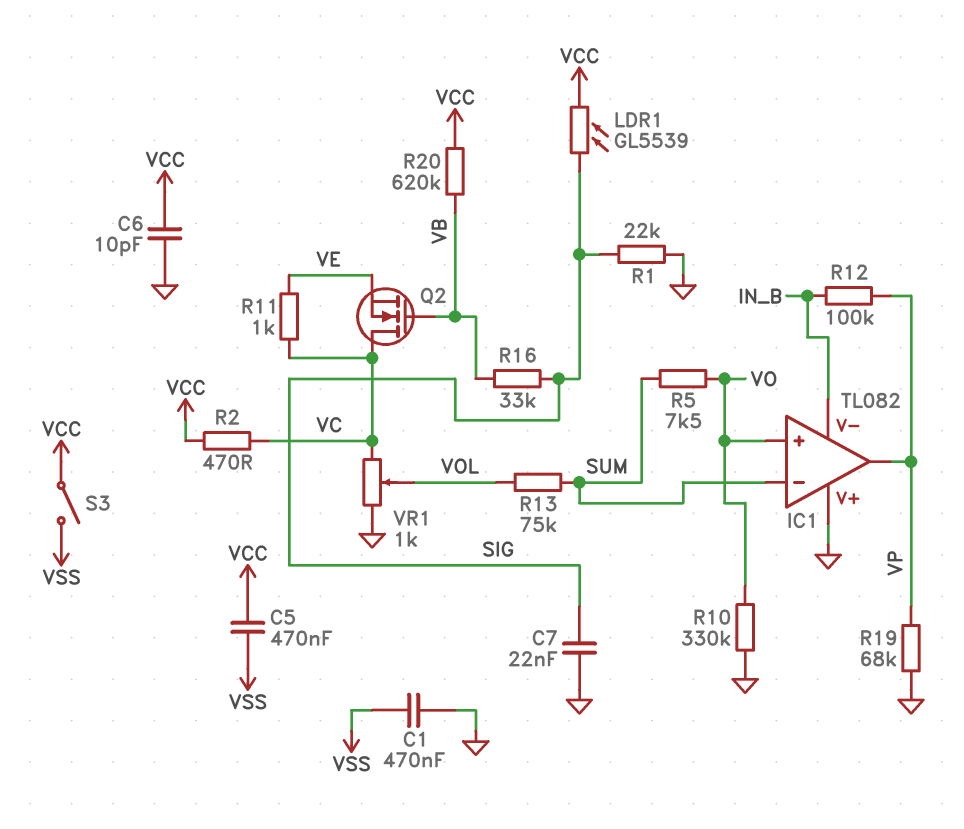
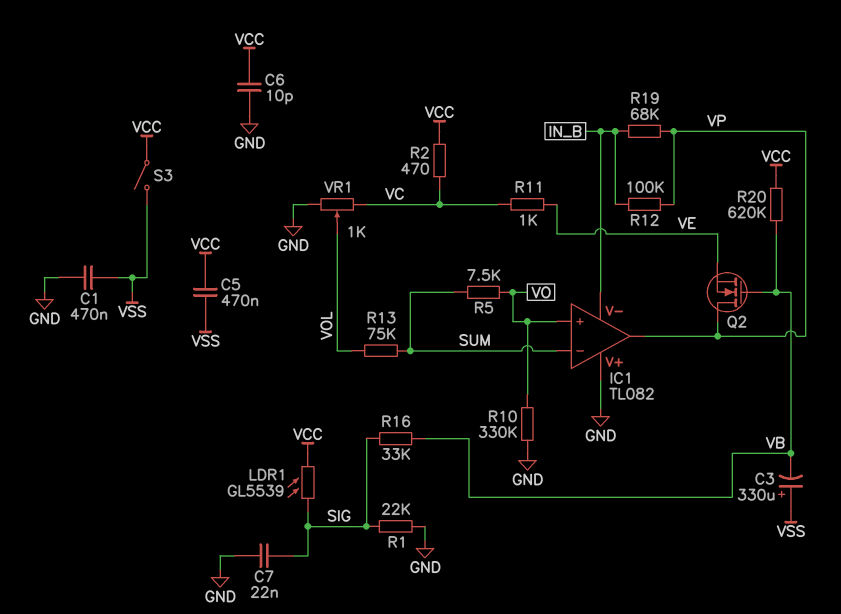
C3: none -> 330uF (plus VSS, minus VB)
Q2: NMOS (G VB, D VC, S VE) -> NMOS (G VB, D VP, S VE)
R19: 68k (GND, VP) -> 68k (IN_B, VP)

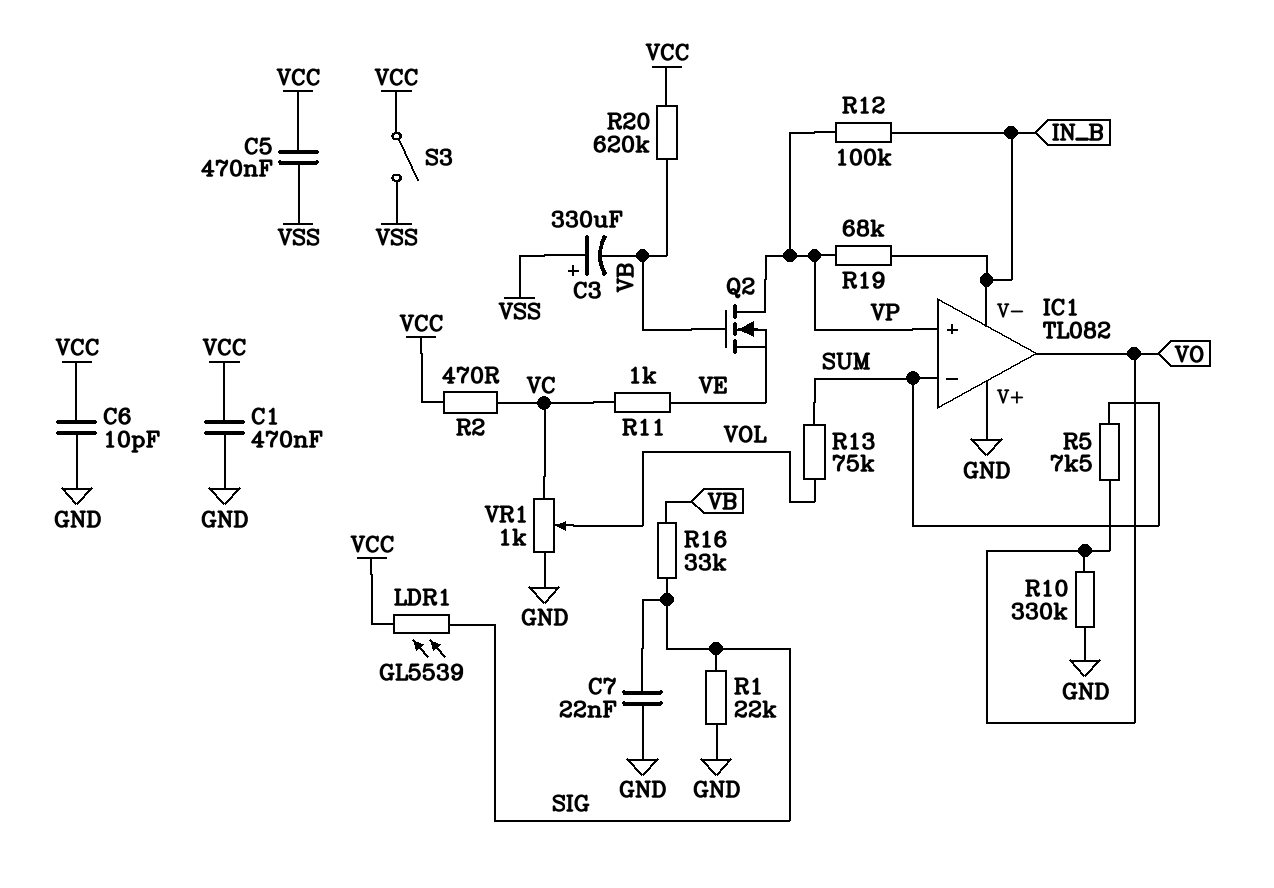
C1: 470nF (GND, VSS) -> 470nF (GND, VCC)
IC1 pin in+: VO -> VP
IC1 pin out: VP -> VO

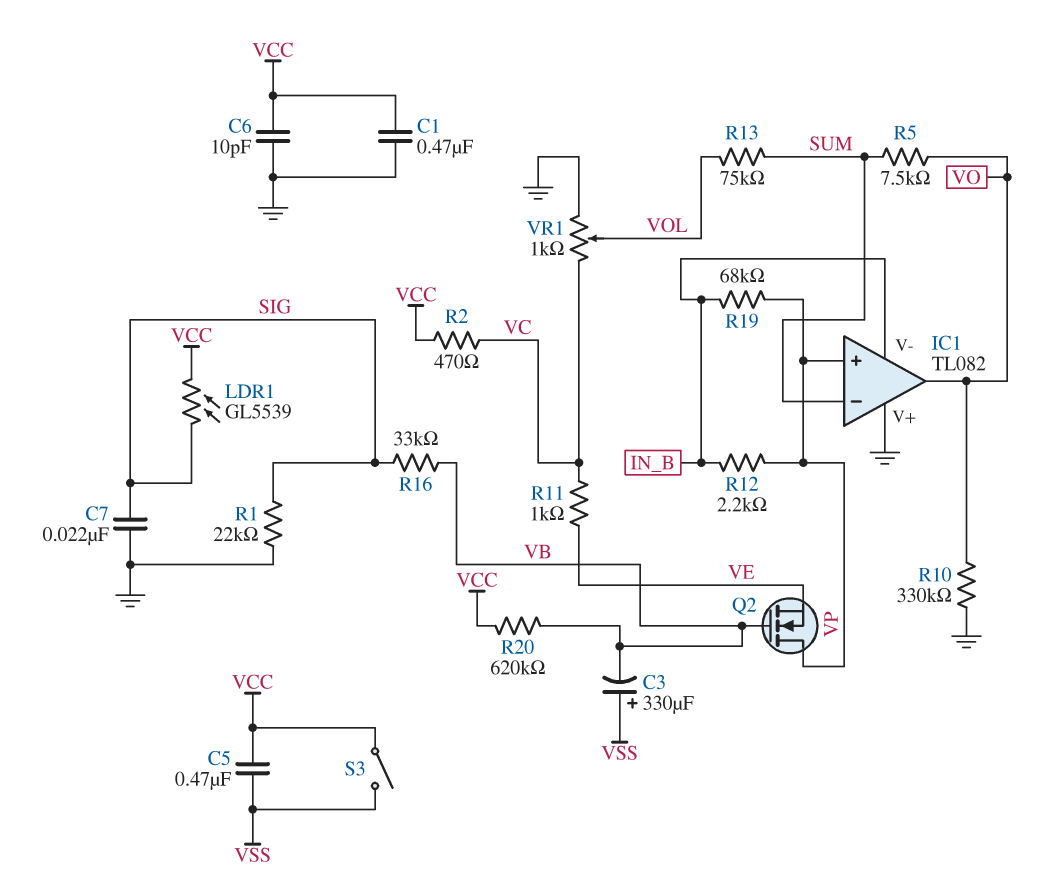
R12: 100k (IN_B, VP) -> 2.2k (IN_B, VP)

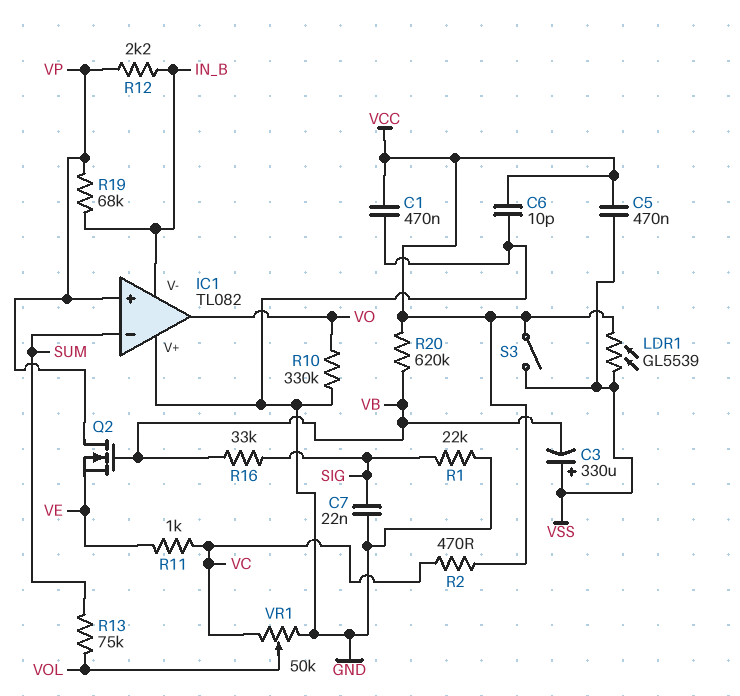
LDR1: GL5539 (SIG, VCC) -> GL5539 (VCC, VSS)
R5: 7.5k (SUM, VO) -> none
VR1: 1k (GND, VC, wiper VOL) -> 50k (GND, VC, wiper VOL)

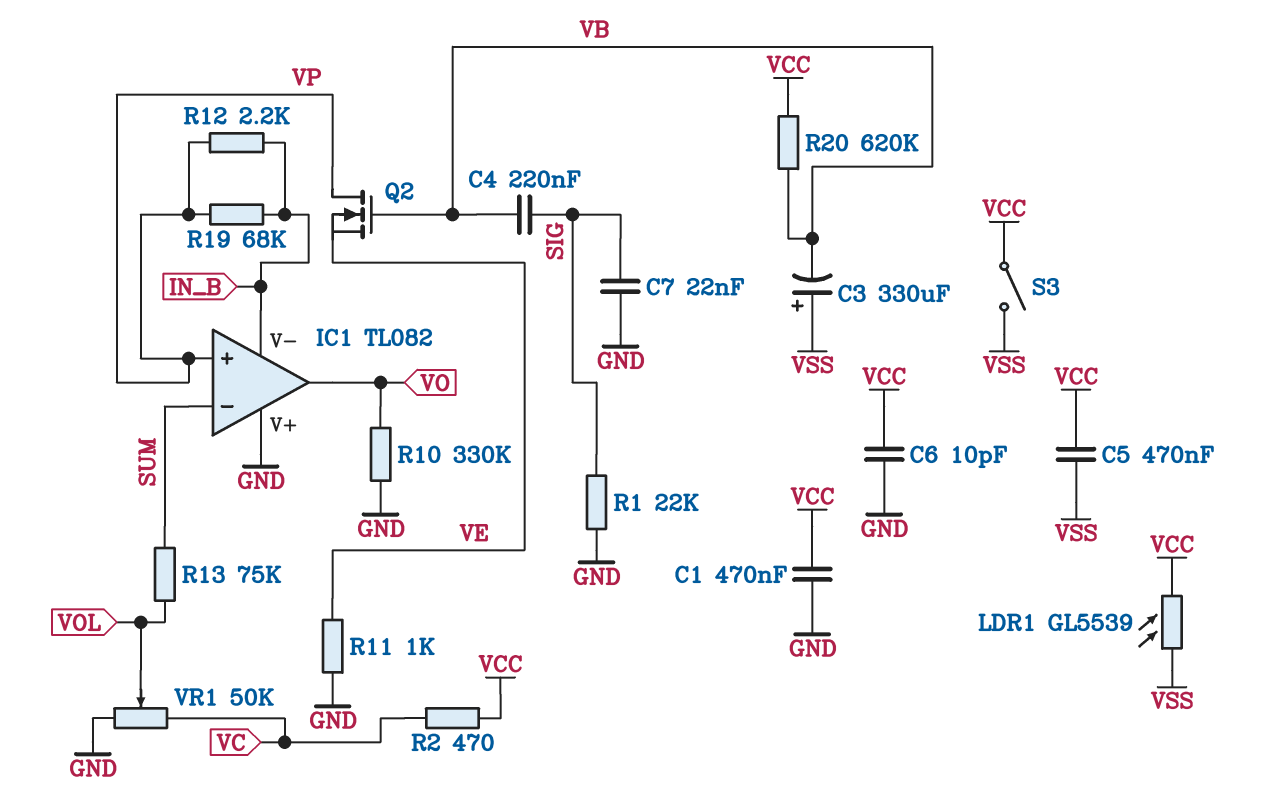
C4: none -> 220nF (SIG, VB)
R11: 1k (VC, VE) -> 1k (GND, VE)
R16: 33k (SIG, VB) -> none

